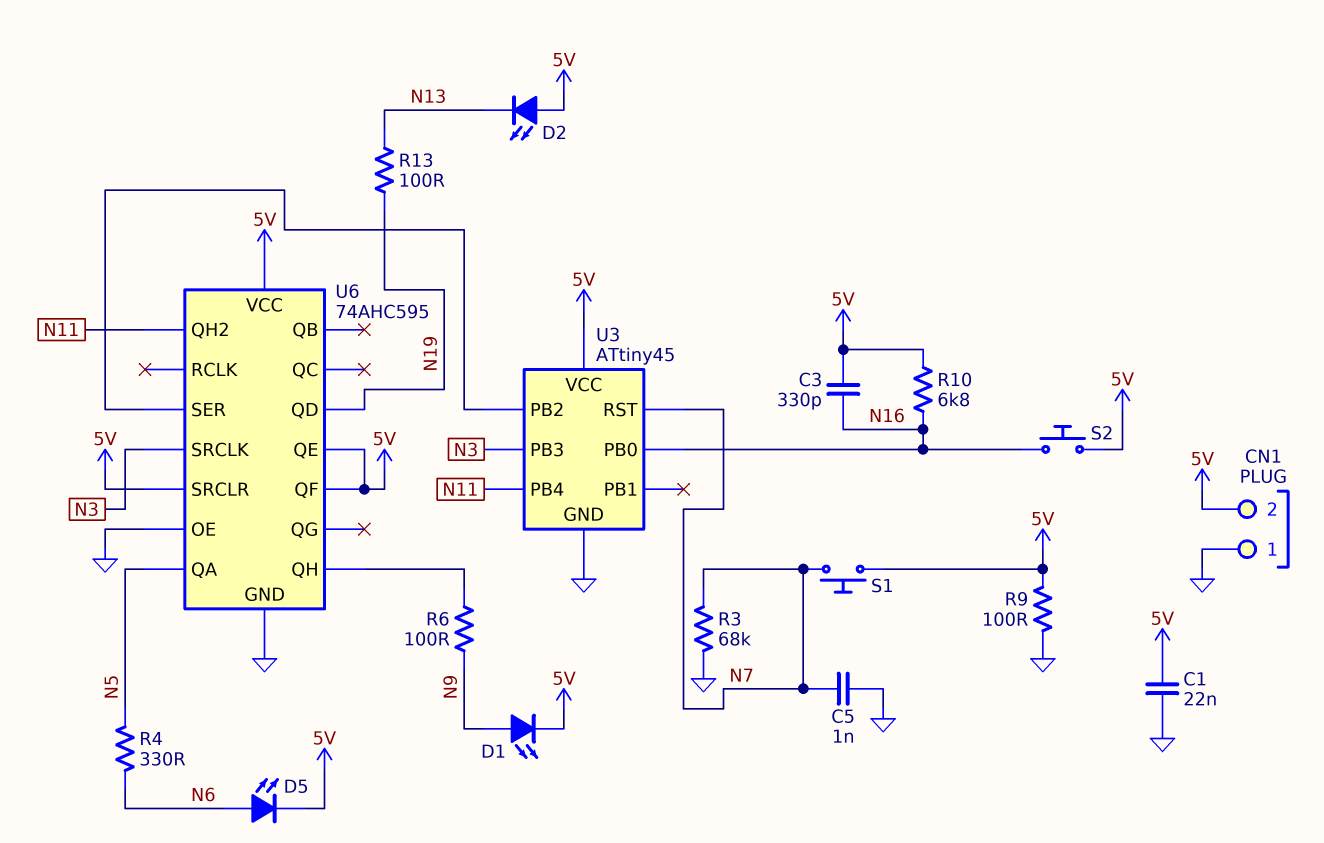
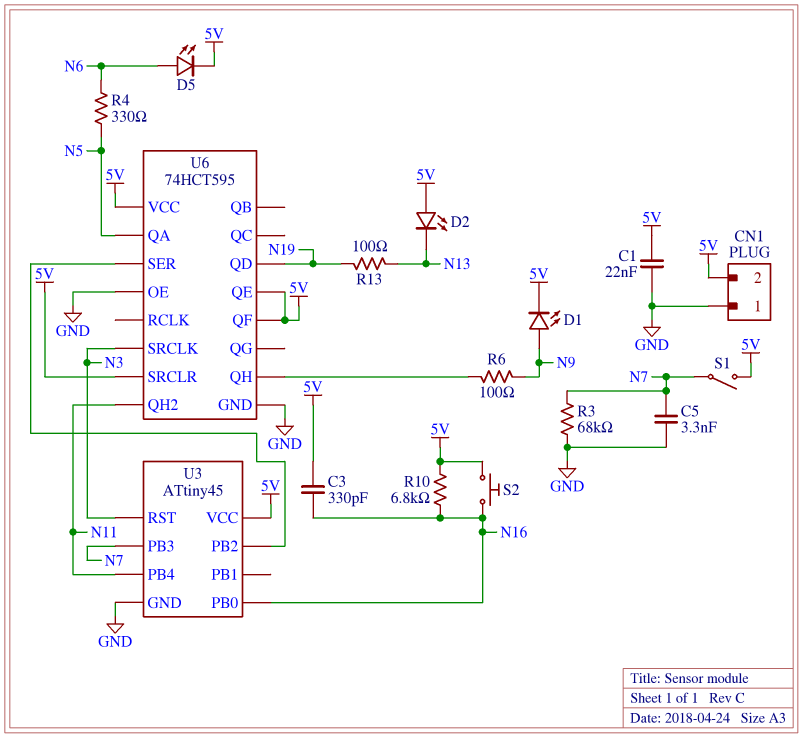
C5: 1nF (GND, N7) -> 3.3nF (GND, N7)
R9: 100 (5V, GND) -> none
S1: button (5V, N7) -> switch (5V, N7)
U3 pin PB3: N3 -> N7
U3 pin RST: N7 -> N3
U6: 74AHC595 -> 74HCT595

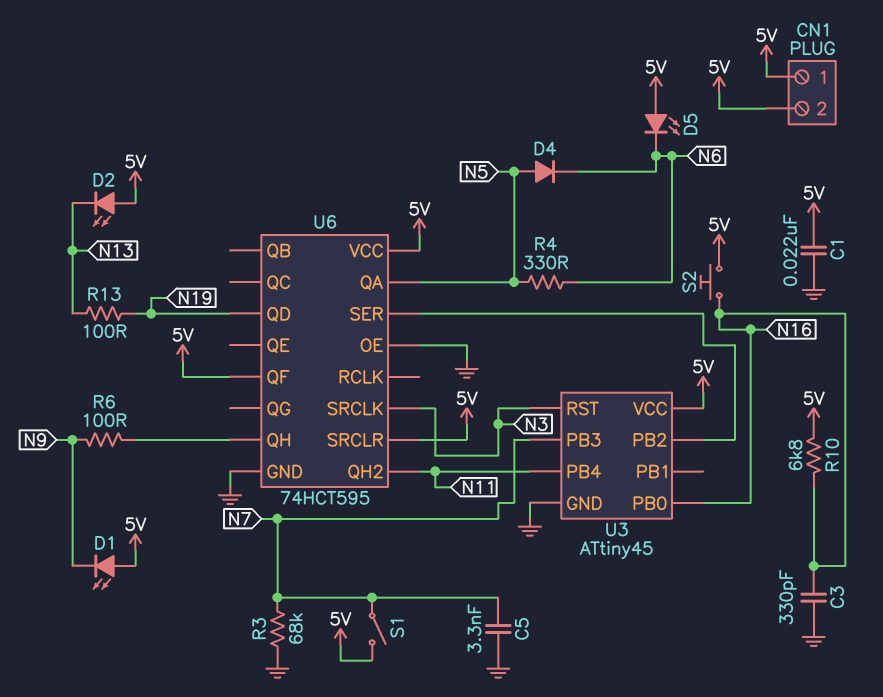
C3: 330pF (5V, N16) -> 330pF (GND, N16)
CN1 pin 1: GND -> 5V
D1: LED (A N9, K 5V) -> LED (A 5V, K N9)
D4: none -> diode (A N5, K N6)
D5: LED (A N6, K 5V) -> LED (A 5V, K N6)
U6 pin QE: 5V -> none

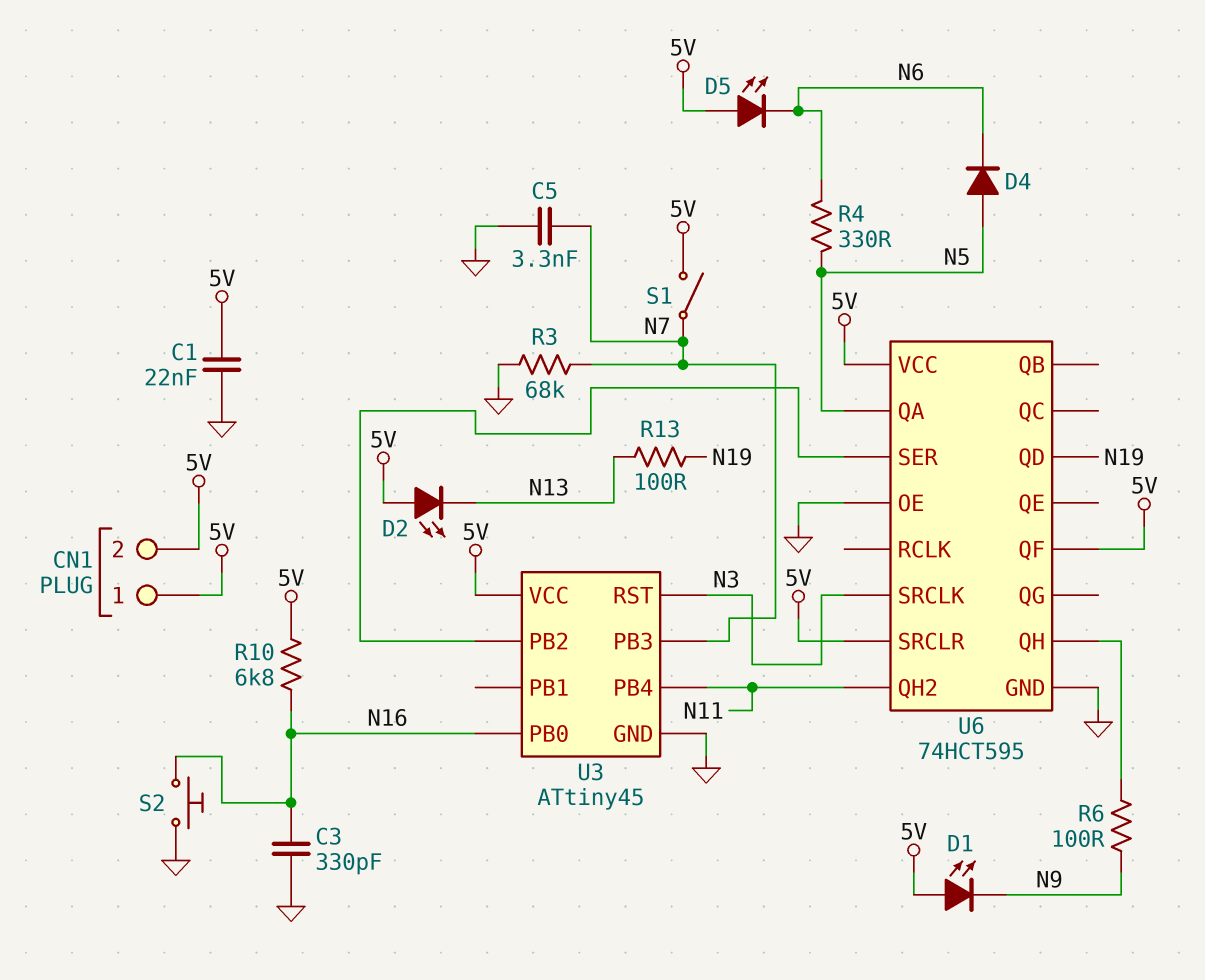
S2: button (5V, N16) -> button (GND, N16)

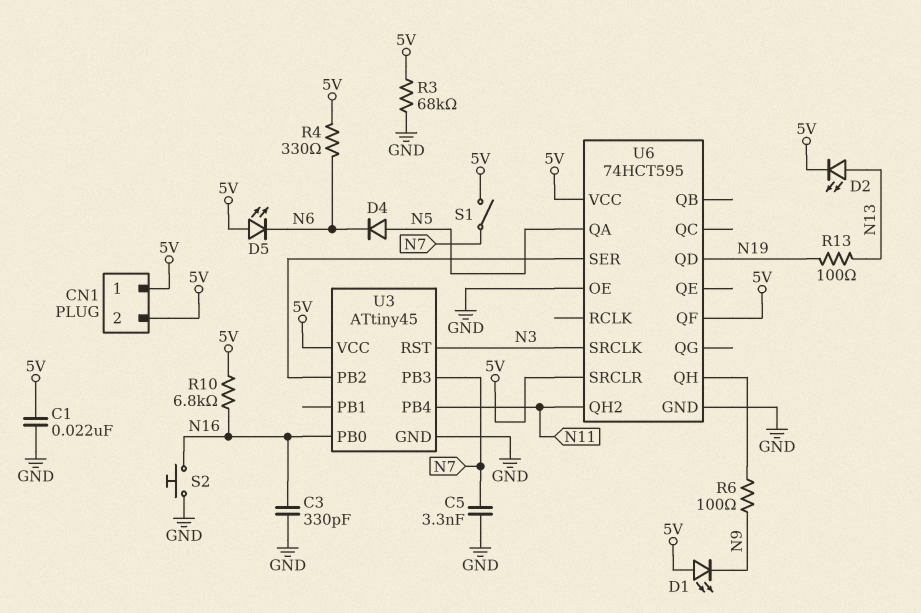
D2: LED (A 5V, K N13) -> LED (A N13, K 5V)
R3: 68k (GND, N7) -> 68k (5V, GND)
R4: 330 (N5, N6) -> 330 (5V, N6)

